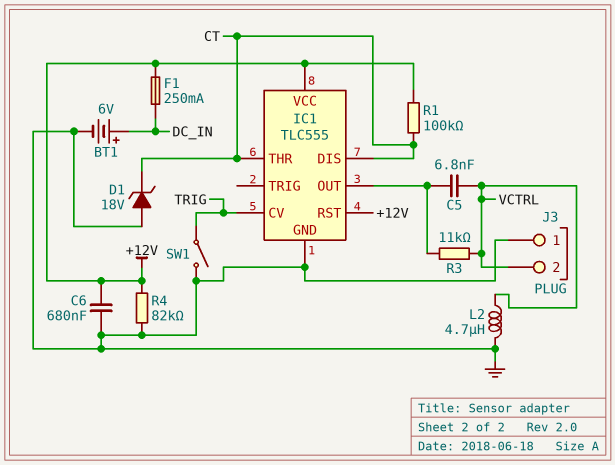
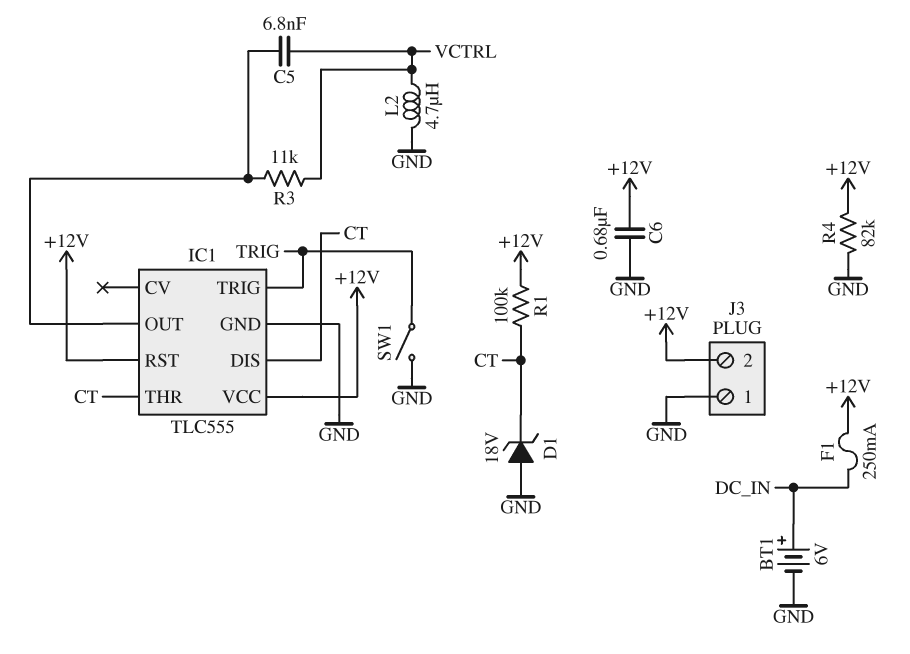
IC1 pin CV: TRIG -> none
IC1 pin TRIG: none -> TRIG
J3 pin 2: VCTRL -> +12V

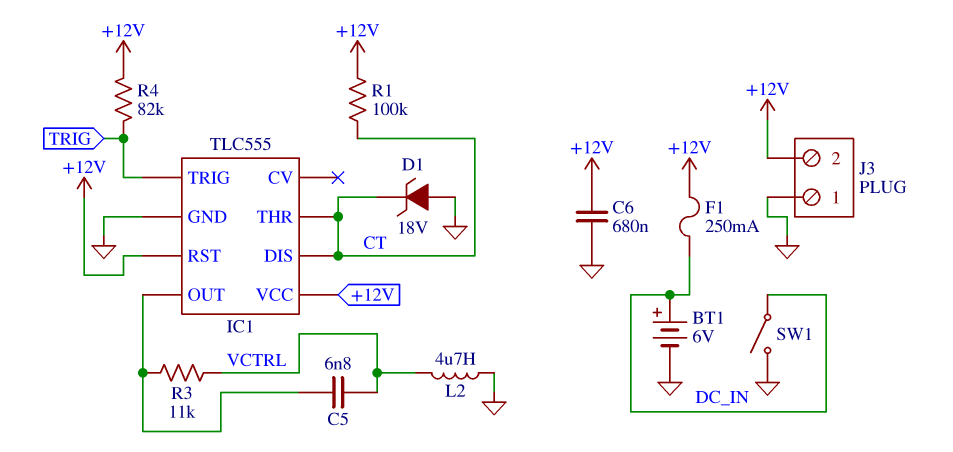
R4: 82k (+12V, GND) -> 82k (+12V, TRIG)
SW1: switch (GND, TRIG) -> switch (DC_IN, GND)

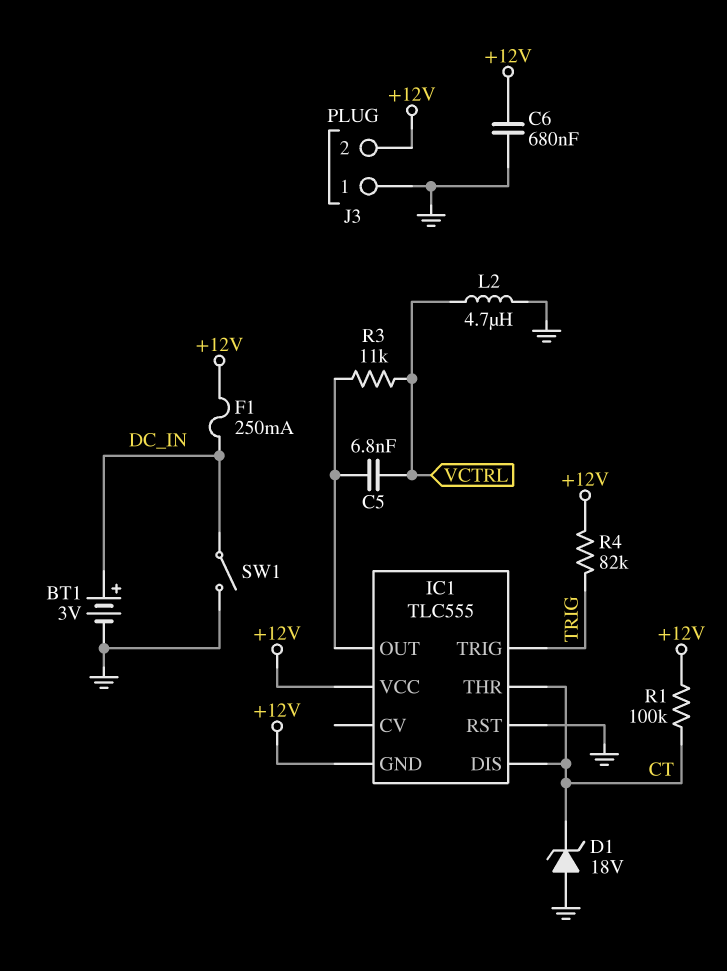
BT1: 6V (plus DC_IN, minus GND) -> 3V (plus DC_IN, minus GND)
IC1 pin GND: GND -> +12V
IC1 pin RST: +12V -> GND

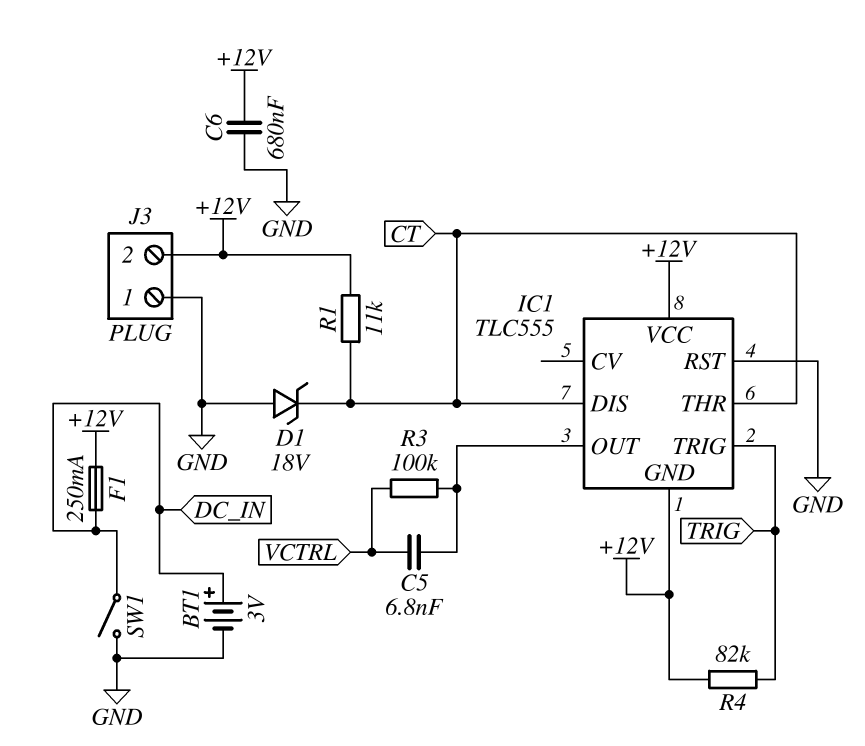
L2: 4.7uH (GND, VCTRL) -> none
R1: 100k (+12V, CT) -> 11k (+12V, CT)
R3: 11k (IC1/OUT, VCTRL) -> 100k (IC1/OUT, VCTRL)

